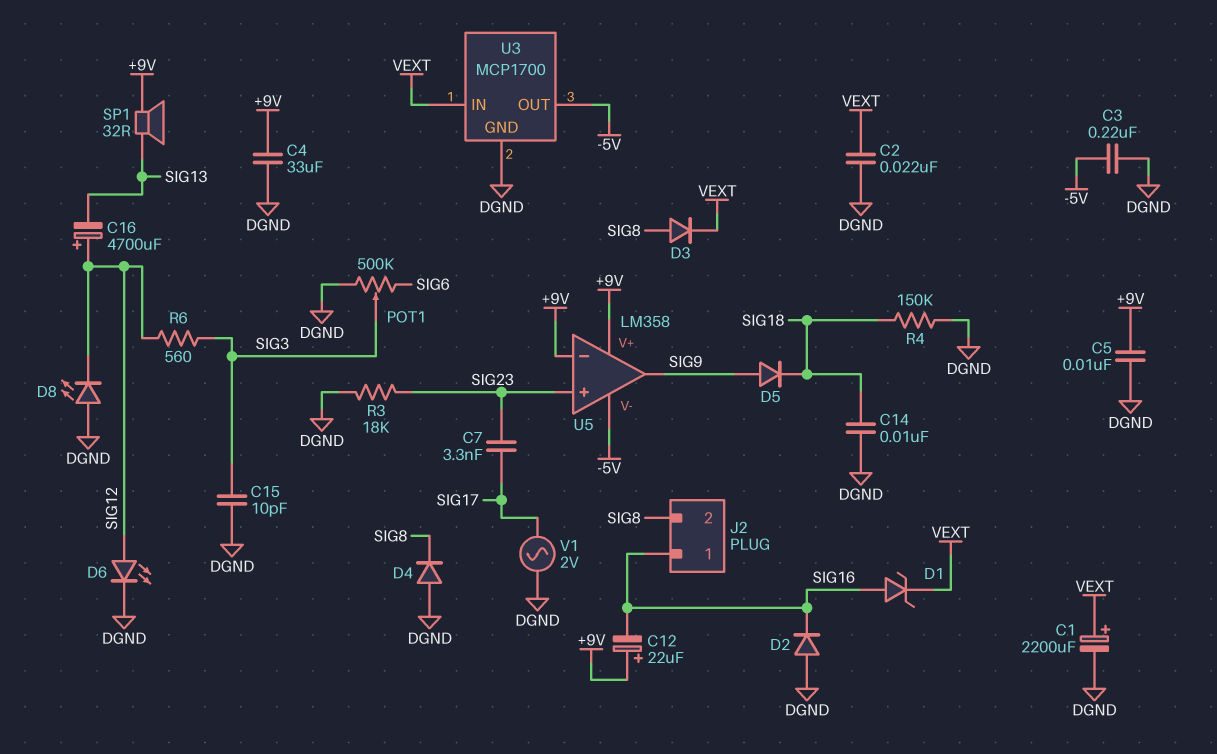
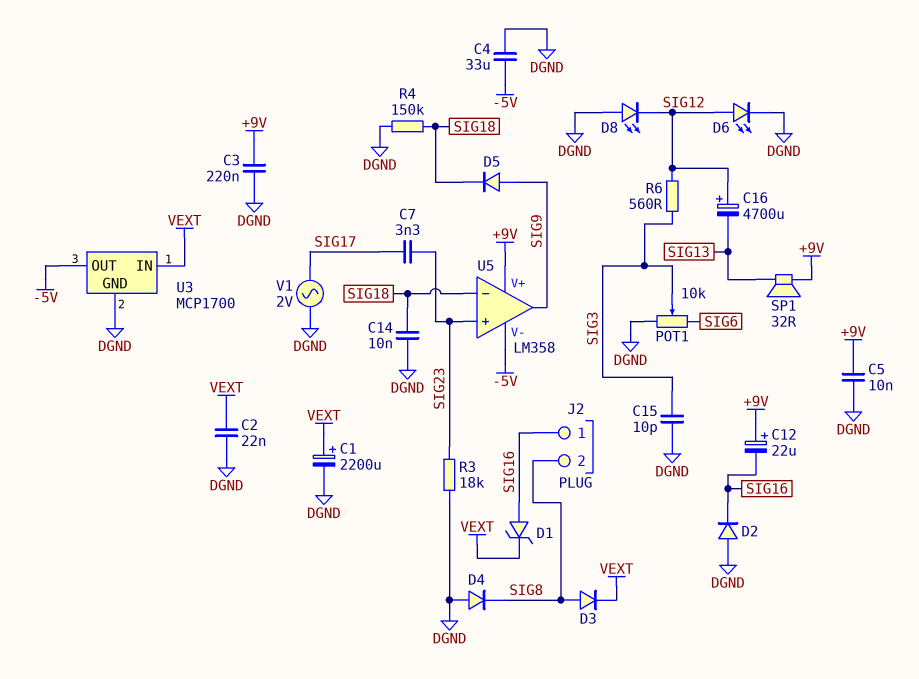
C3: 220nF (-5V, DGND) -> 220nF (+9V, DGND)
C4: 33uF (+9V, DGND) -> 33uF (-5V, DGND)
POT1: 500k (DGND, SIG6, wiper SIG3) -> 10k (DGND, SIG6, wiper SIG3)
U5 pin in-: +9V -> SIG18

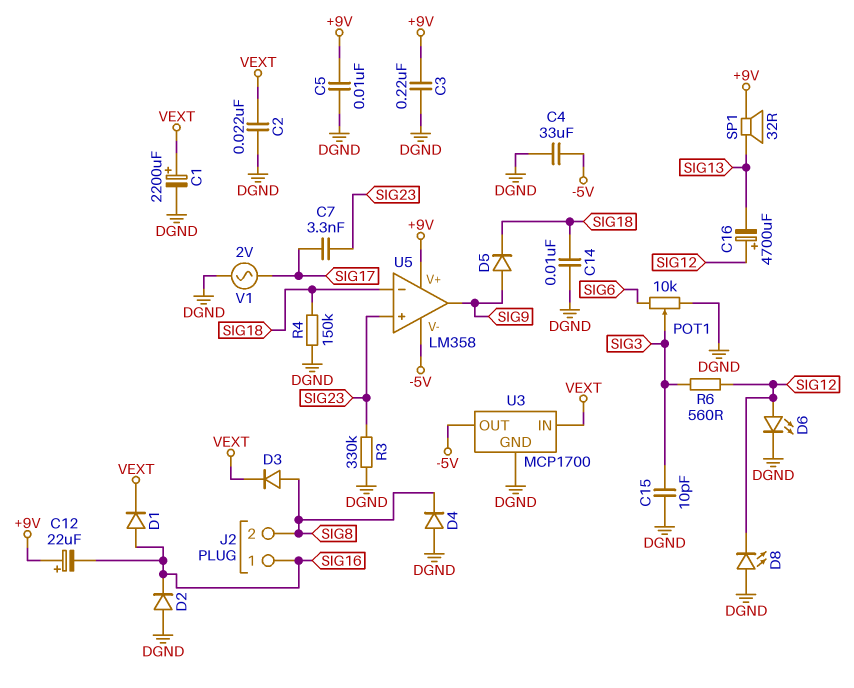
D1: zener (A SIG16, K VEXT) -> diode (A SIG16, K VEXT)
R3: 18k (DGND, SIG23) -> 330k (DGND, SIG23)

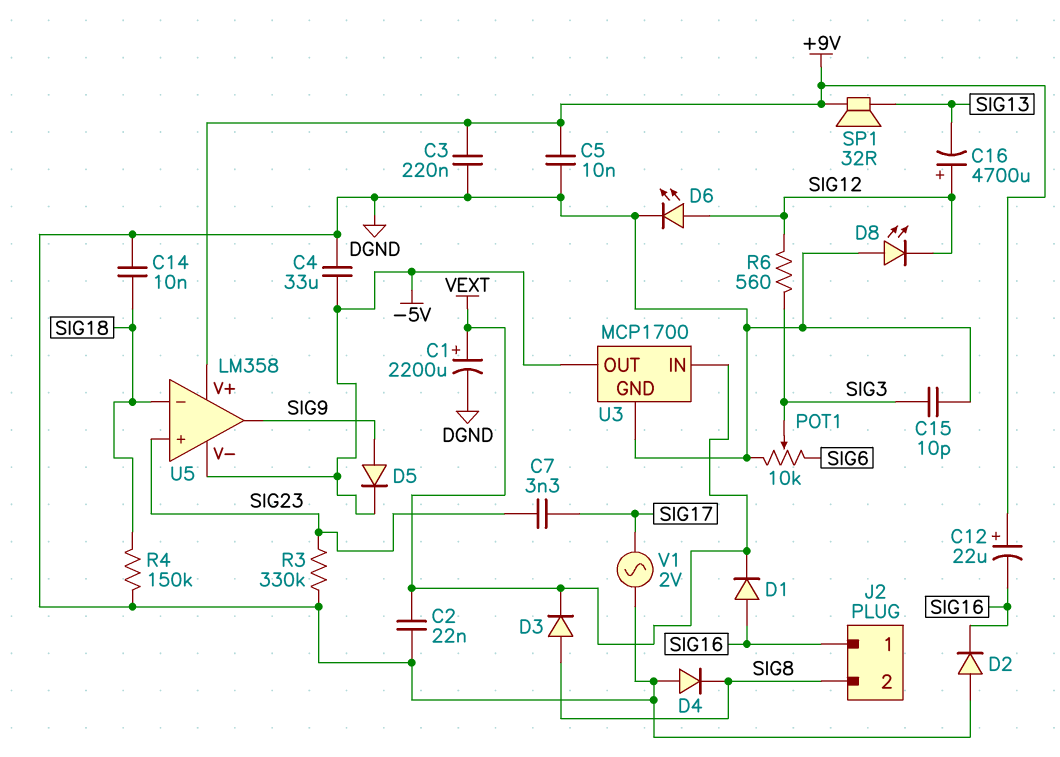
D5: diode (A SIG9, K SIG18) -> diode (A SIG9, K -5V)

